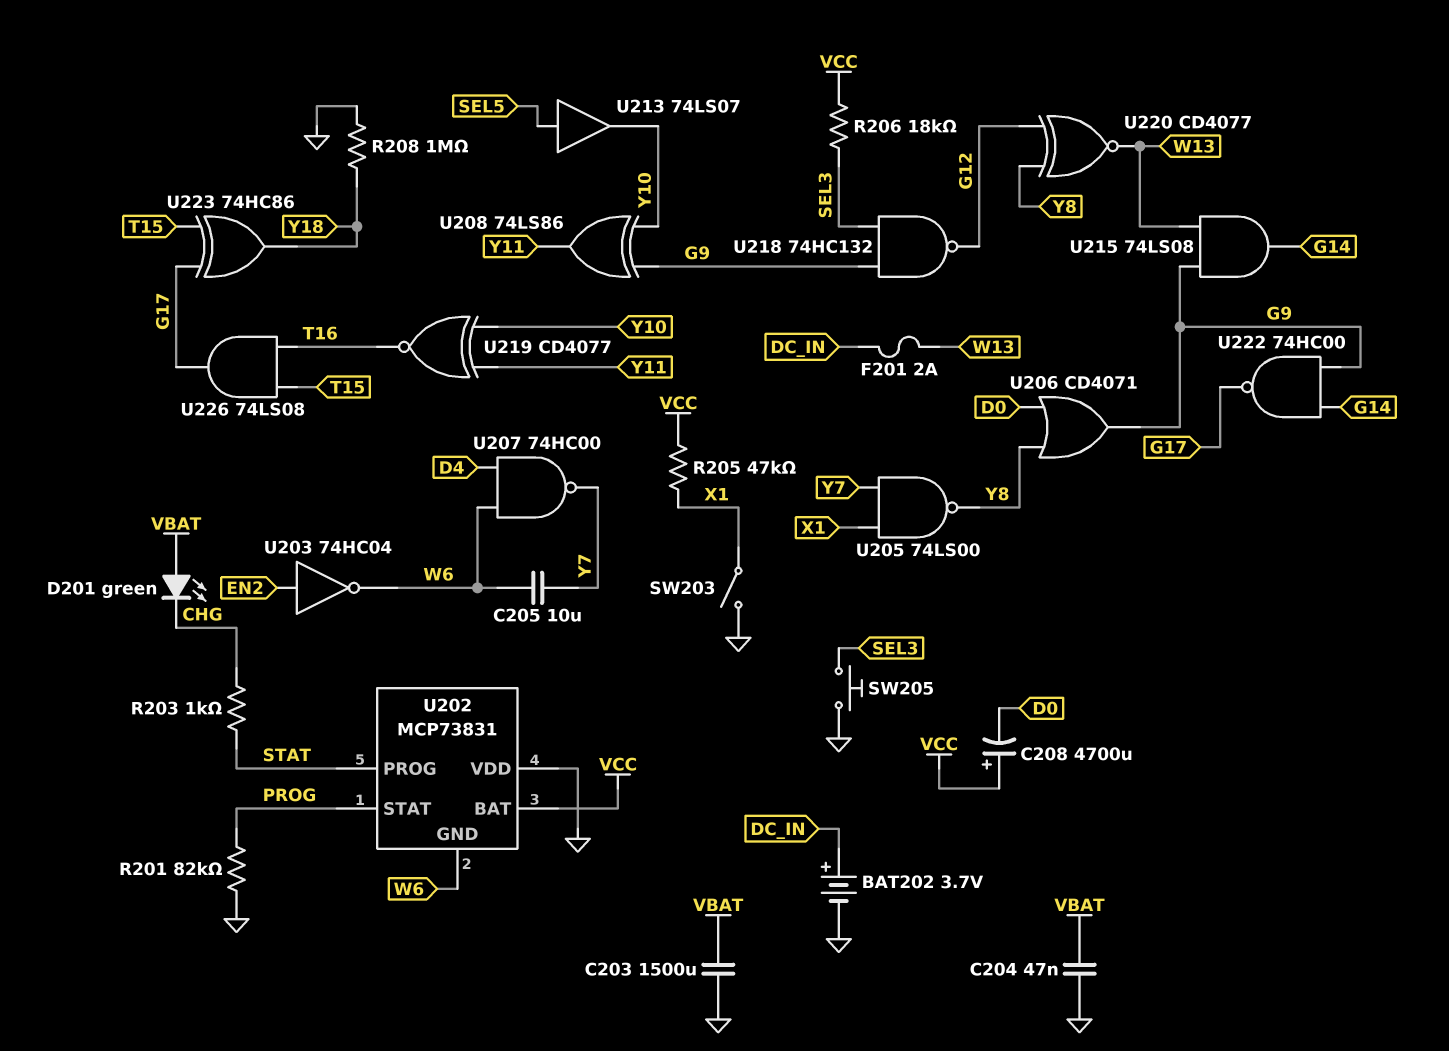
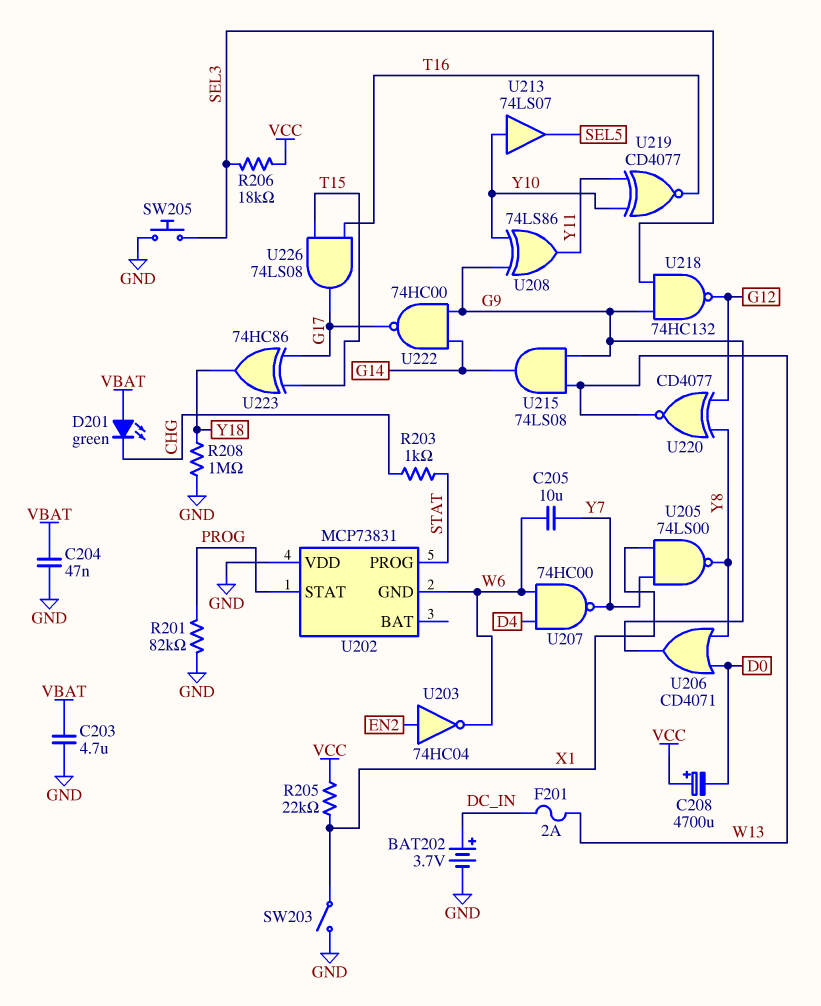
C203: 1500uF (GND, VBAT) -> 4.7uF (GND, VBAT)
R205: 47k (VCC, X1) -> 22k (VCC, X1)
U202 pin BAT: VCC -> none
U213: buffer 74LS07 (in SEL5, out Y10) -> buffer 74LS07 (in Y10, out SEL5)

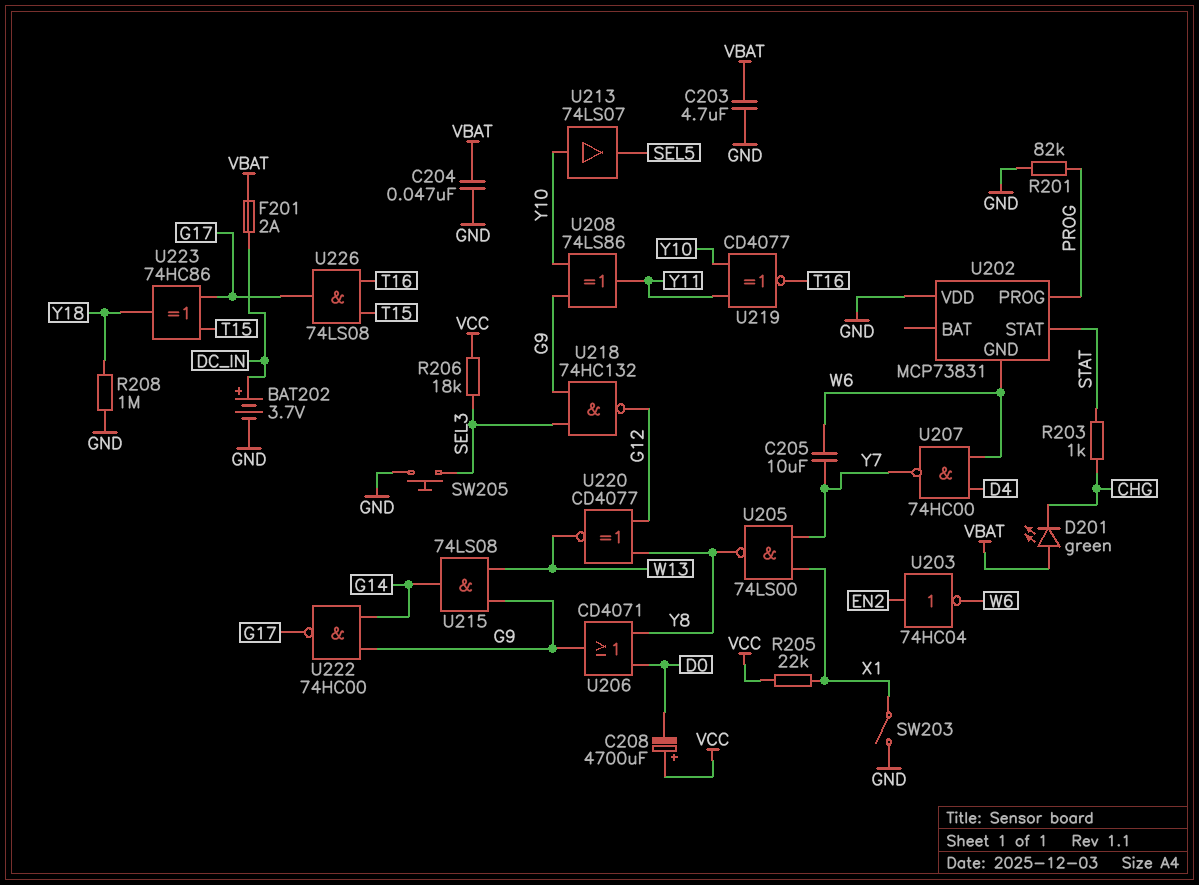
F201: 2A (DC_IN, W13) -> 2A (DC_IN, VBAT)
U202 pin PROG: STAT -> PROG
U202 pin STAT: PROG -> STAT

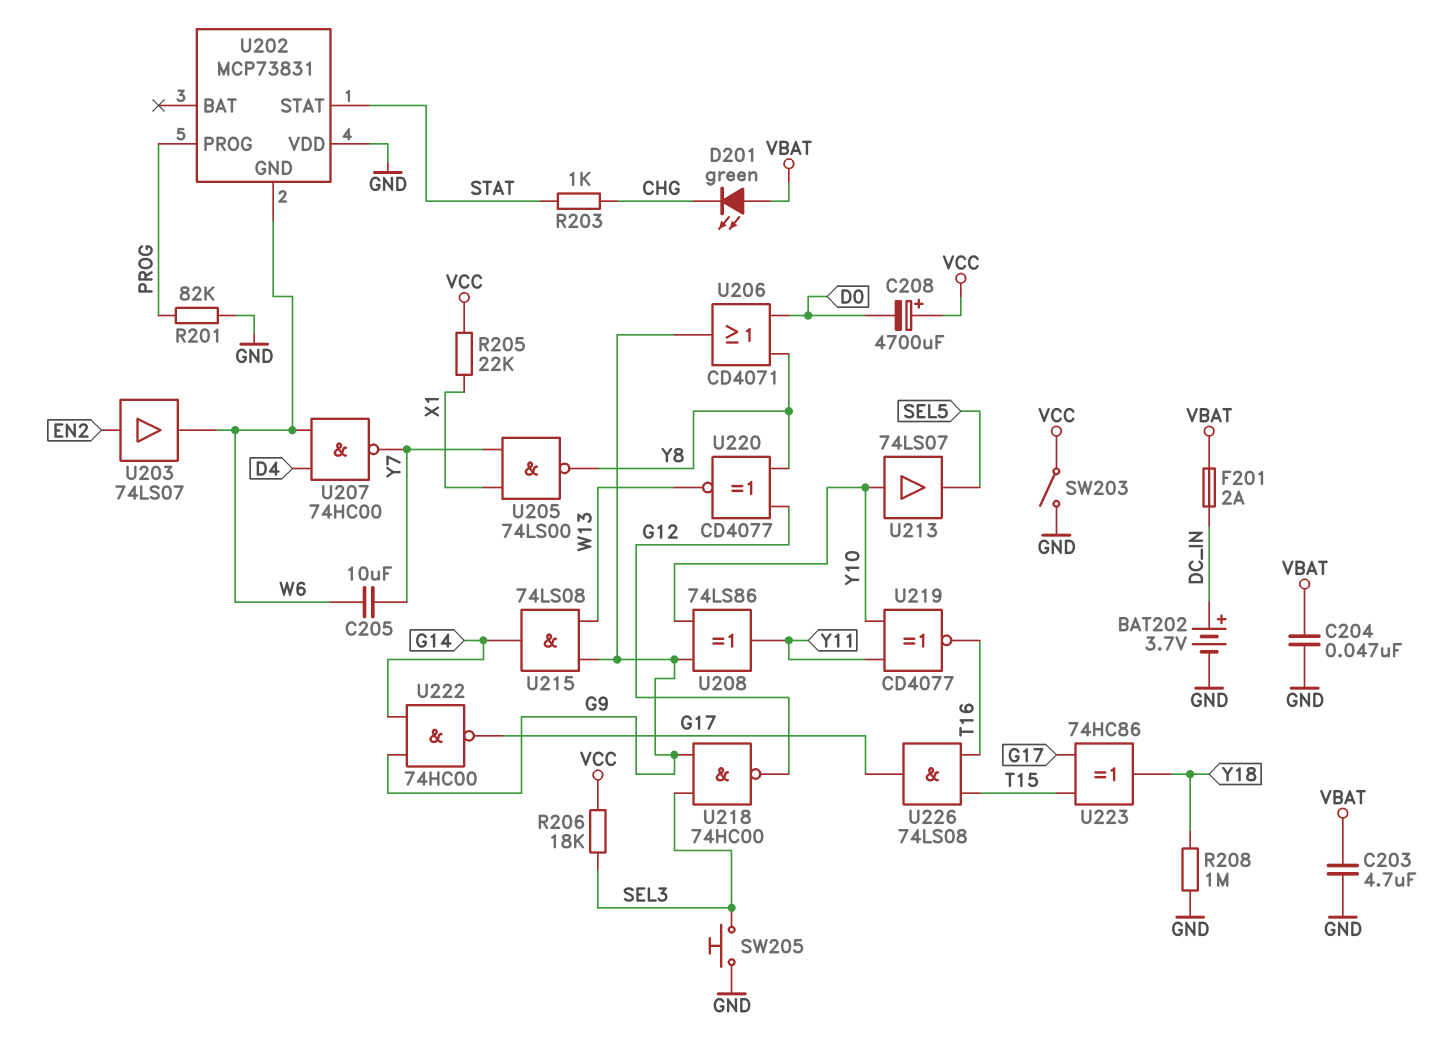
SW203: switch (GND, X1) -> switch (GND, VCC)
U203: NOT 74HC04 (in EN2, out W6) -> buffer 74LS07 (in EN2, out W6)
U218: NAND 74HC132 (in G9, in SEL3, out G12) -> NAND 74HC00 (in G9, in SEL3, out G12)

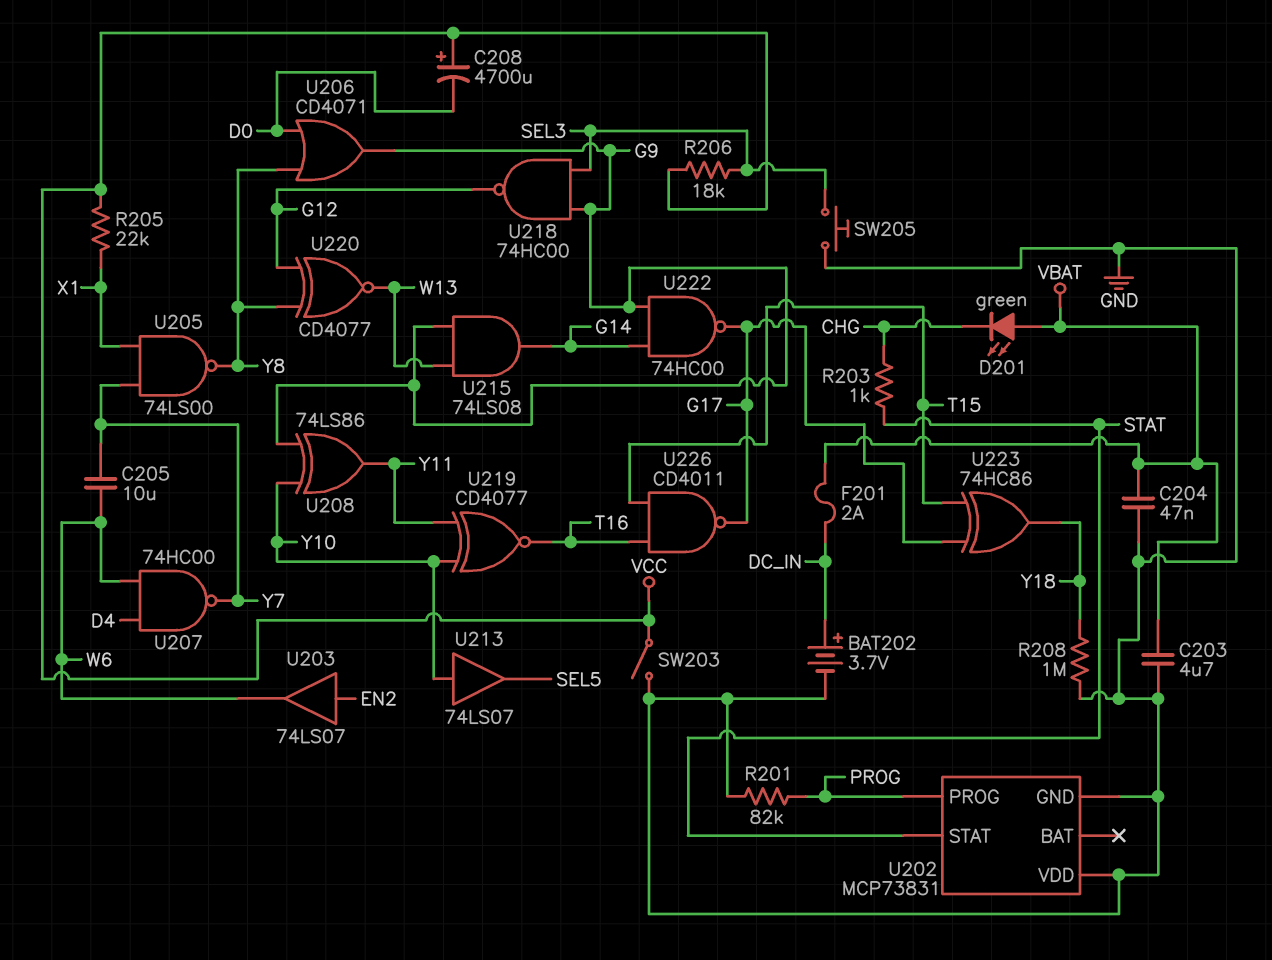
U202 pin GND: W6 -> GND
U226: AND 74LS08 (in T15, in T16, out G17) -> NAND CD4011 (in T15, in T16, out G17)

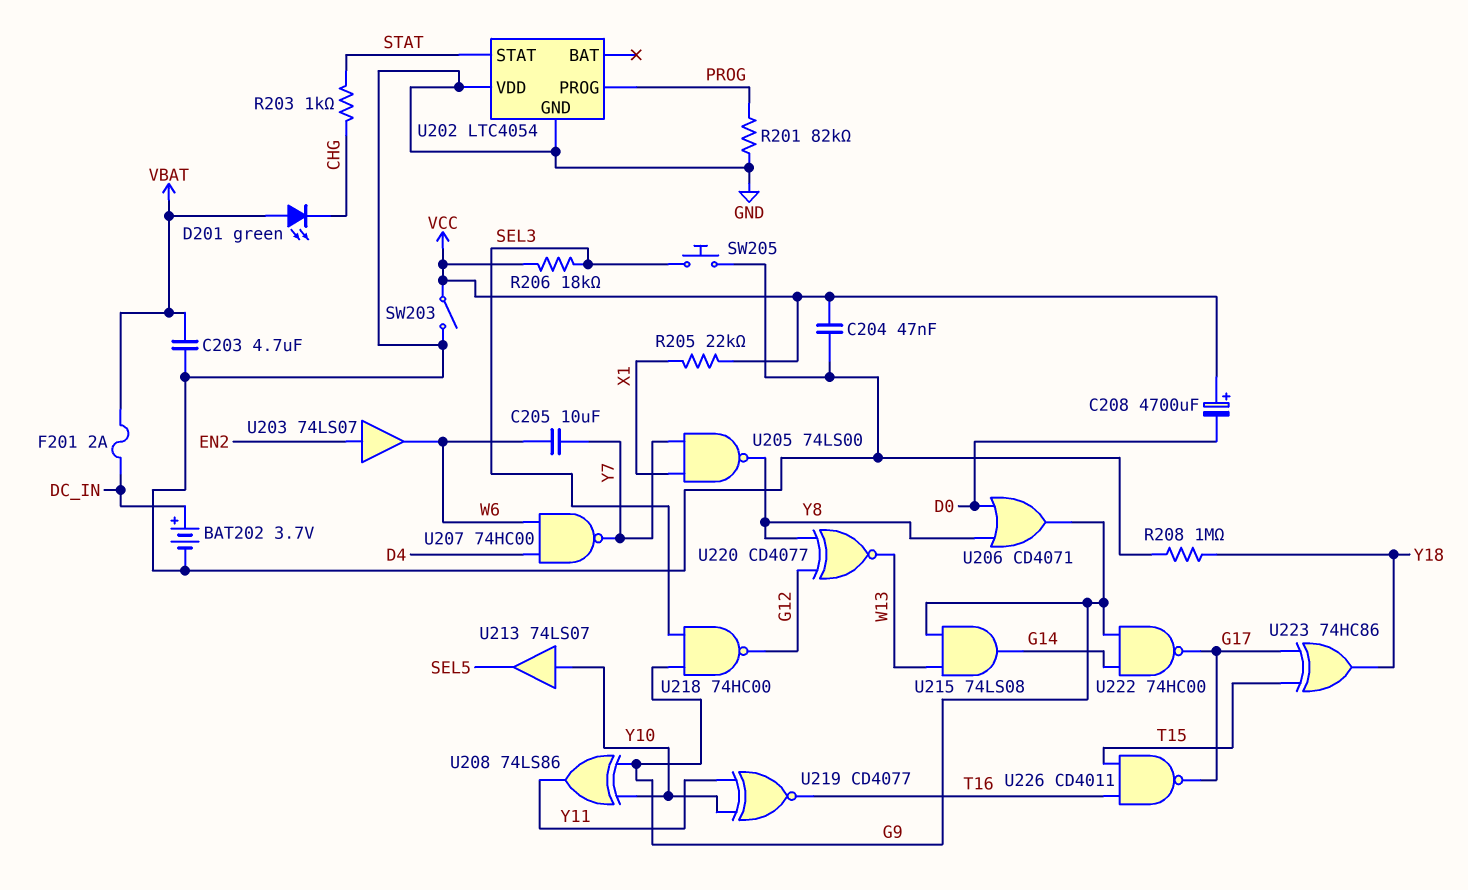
C204: 47nF (GND, VBAT) -> 47nF (GND, VCC)
U202: MCP73831 -> LTC4054

